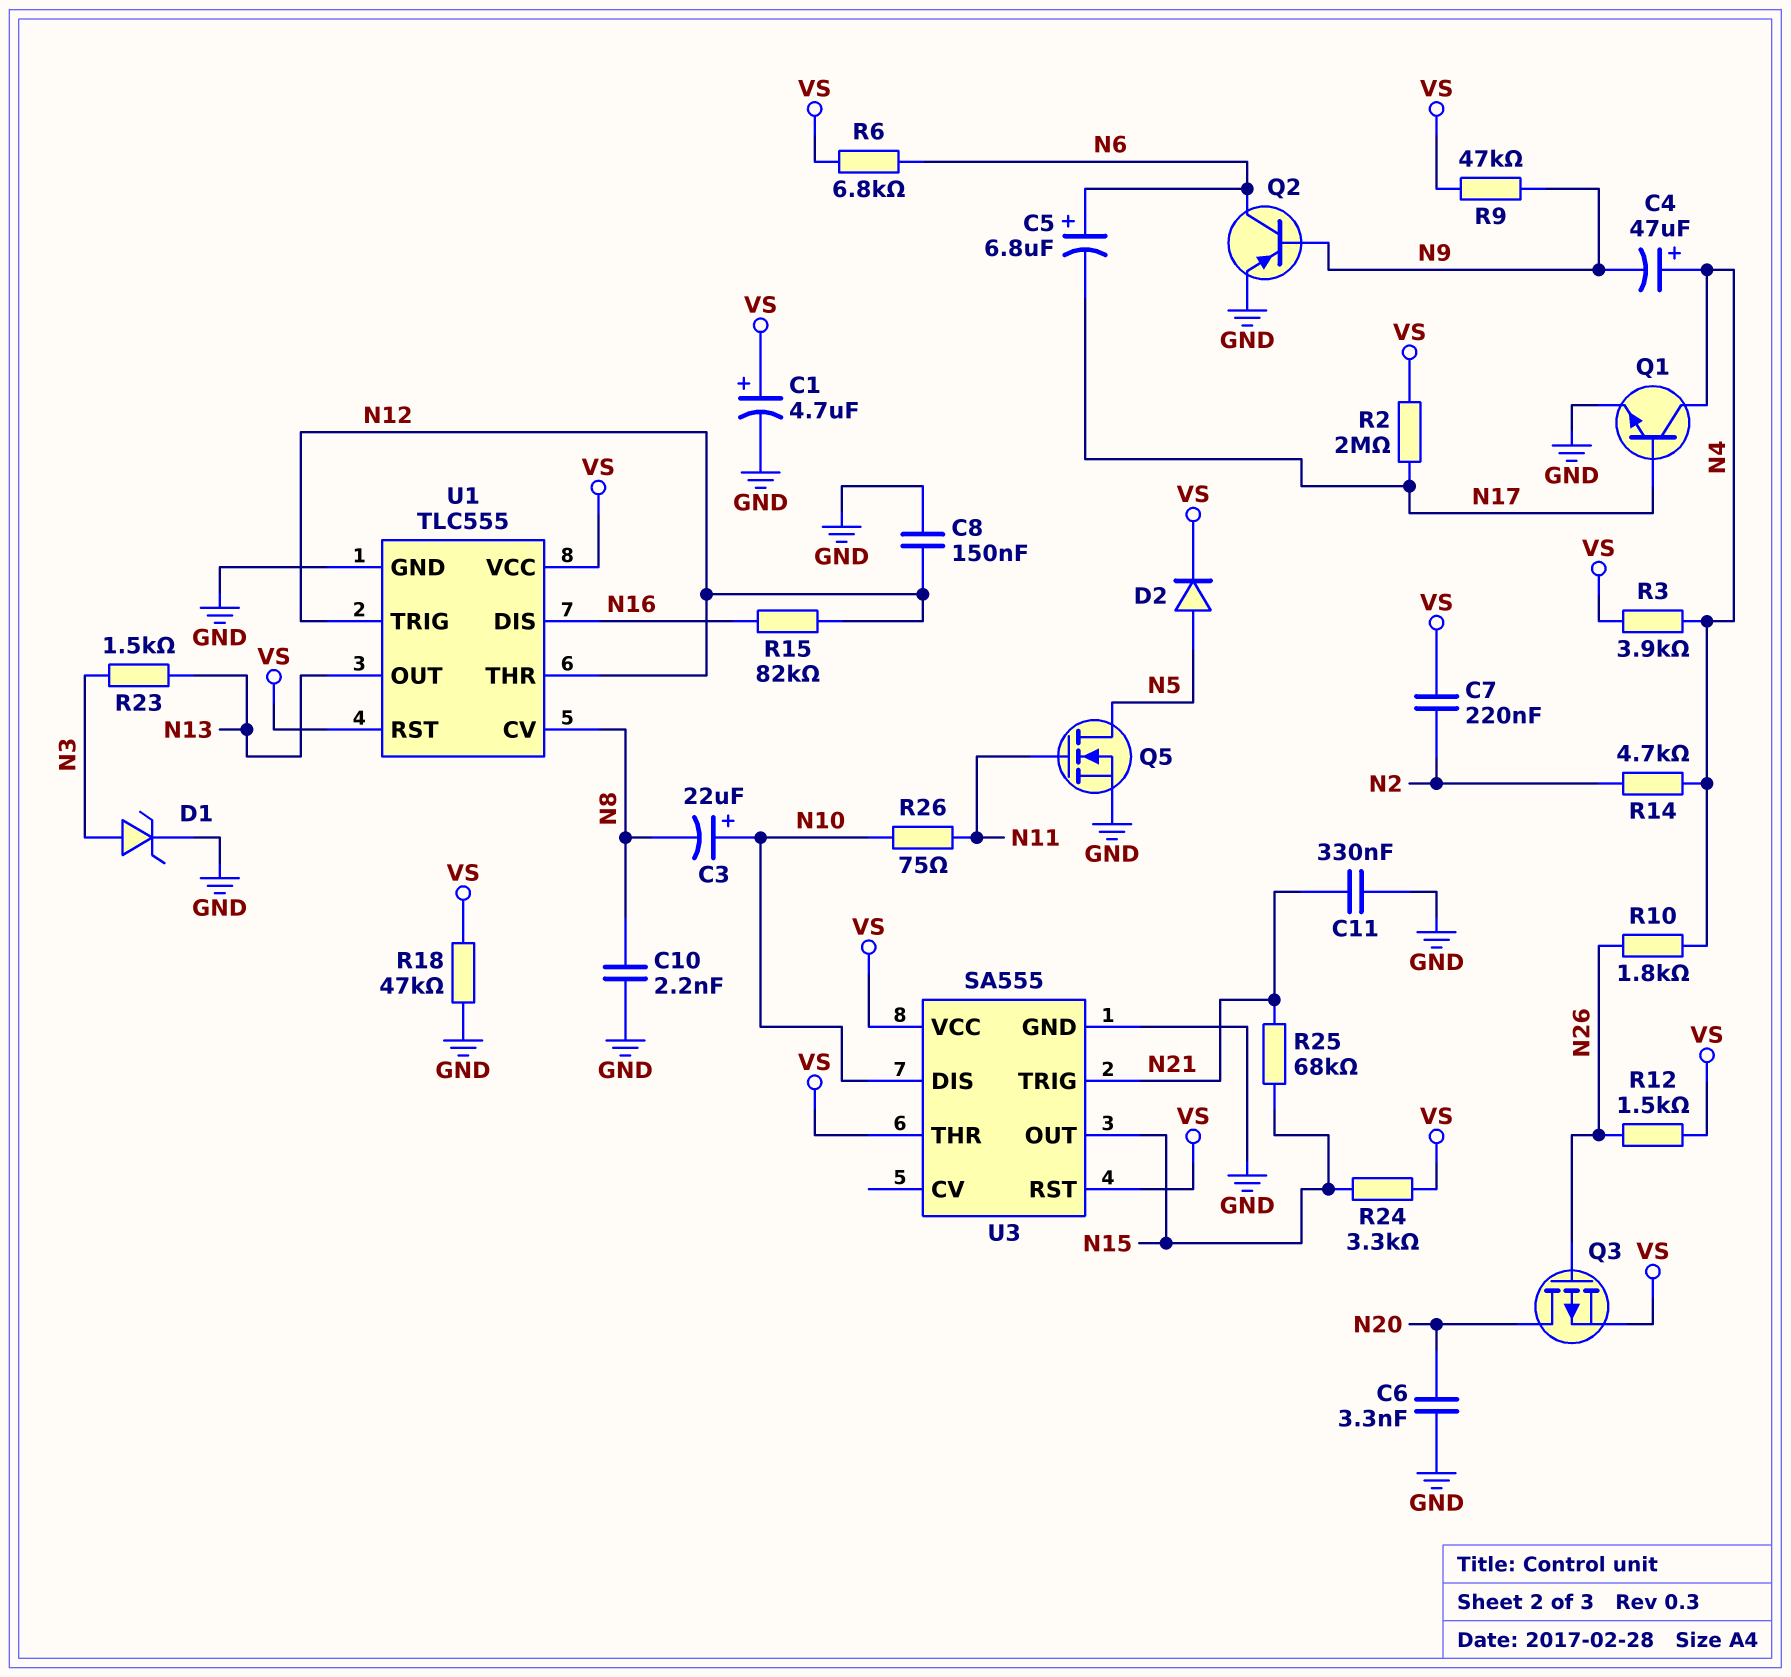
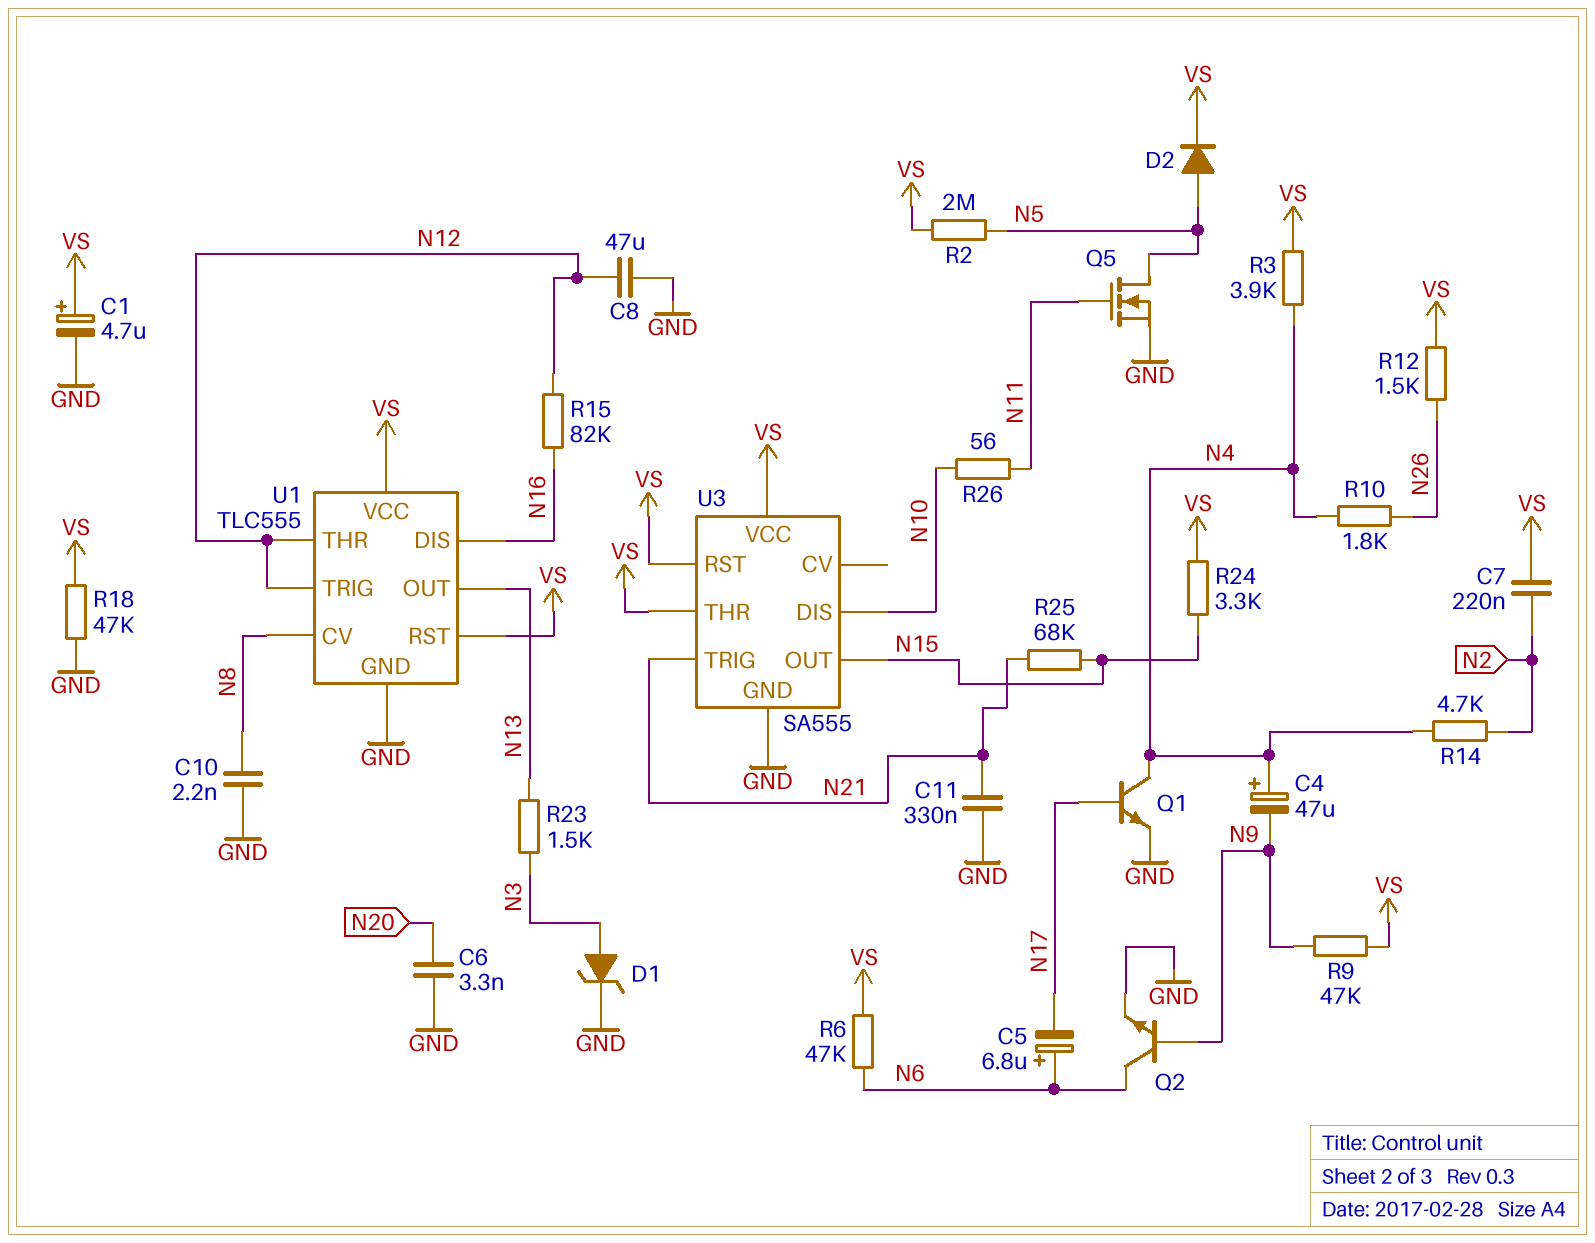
C3: 22uF (plus N10, minus N8) -> none
C8: 150nF (GND, N12) -> 47uF (GND, N12)
Q2: PNP (B N9, C N6, E GND) -> NPN (B N9, C N6, E GND)
Q3: PMOS (G N26, D N20, S VS) -> none
R2: 2M (N17, VS) -> 2M (N5, VS)
R6: 6.8k (N6, VS) -> 47k (N6, VS)
R26: 75 (N10, N11) -> 56 (N10, N11)

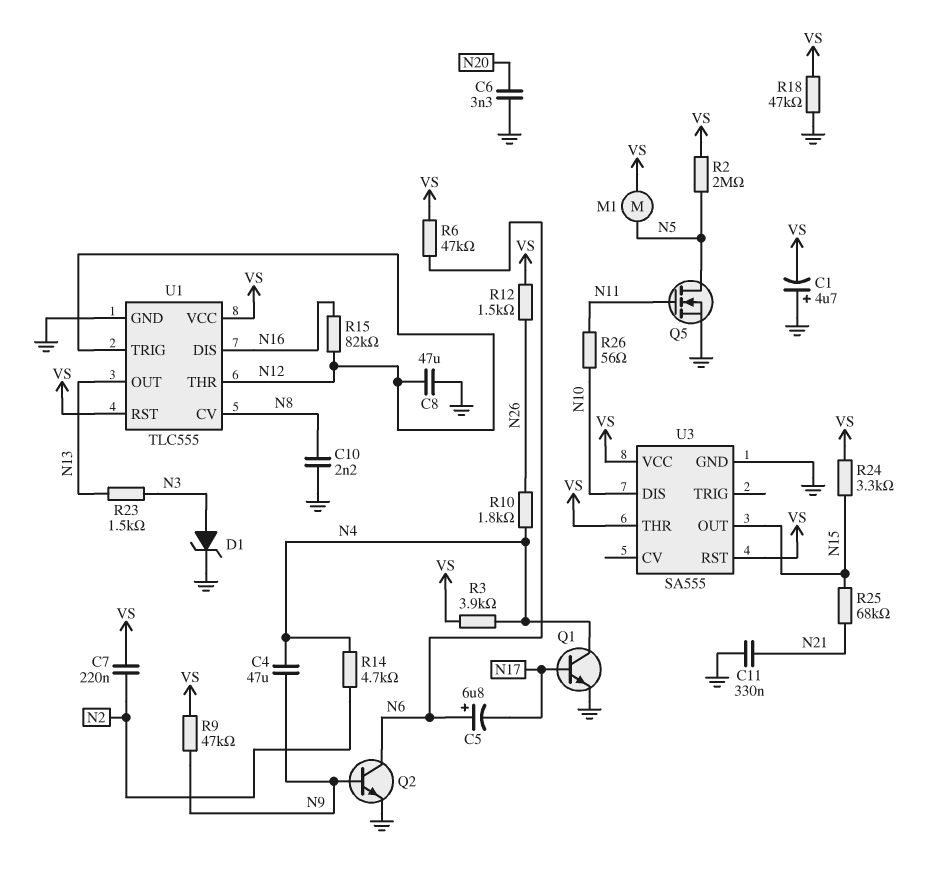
C1: 4.7uF (plus VS, minus GND) -> 4.7uF (plus GND, minus VS)
C4: 47uF (plus N4, minus N9) -> 47uF (N4, N9)
D2: diode (A N5, K VS) -> none
M1: none -> motor (N5, VS)
U3 pin TRIG: N21 -> none

